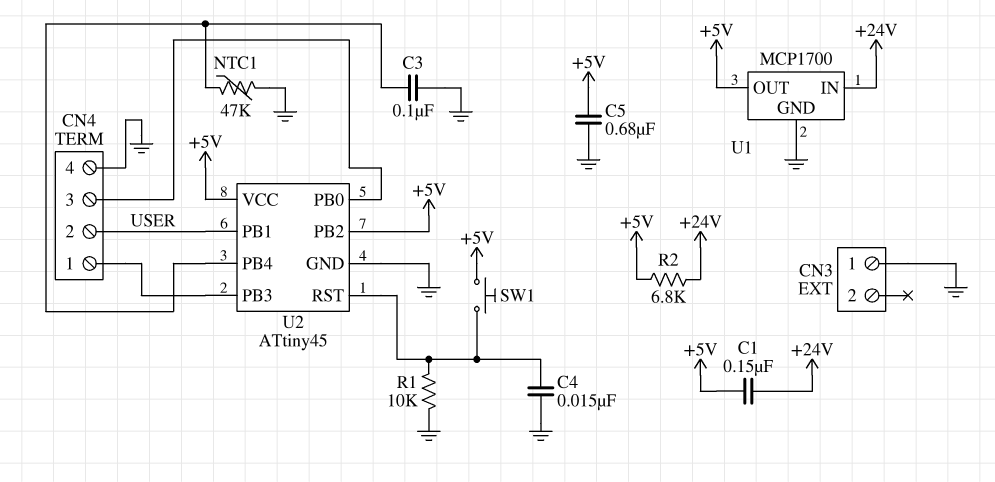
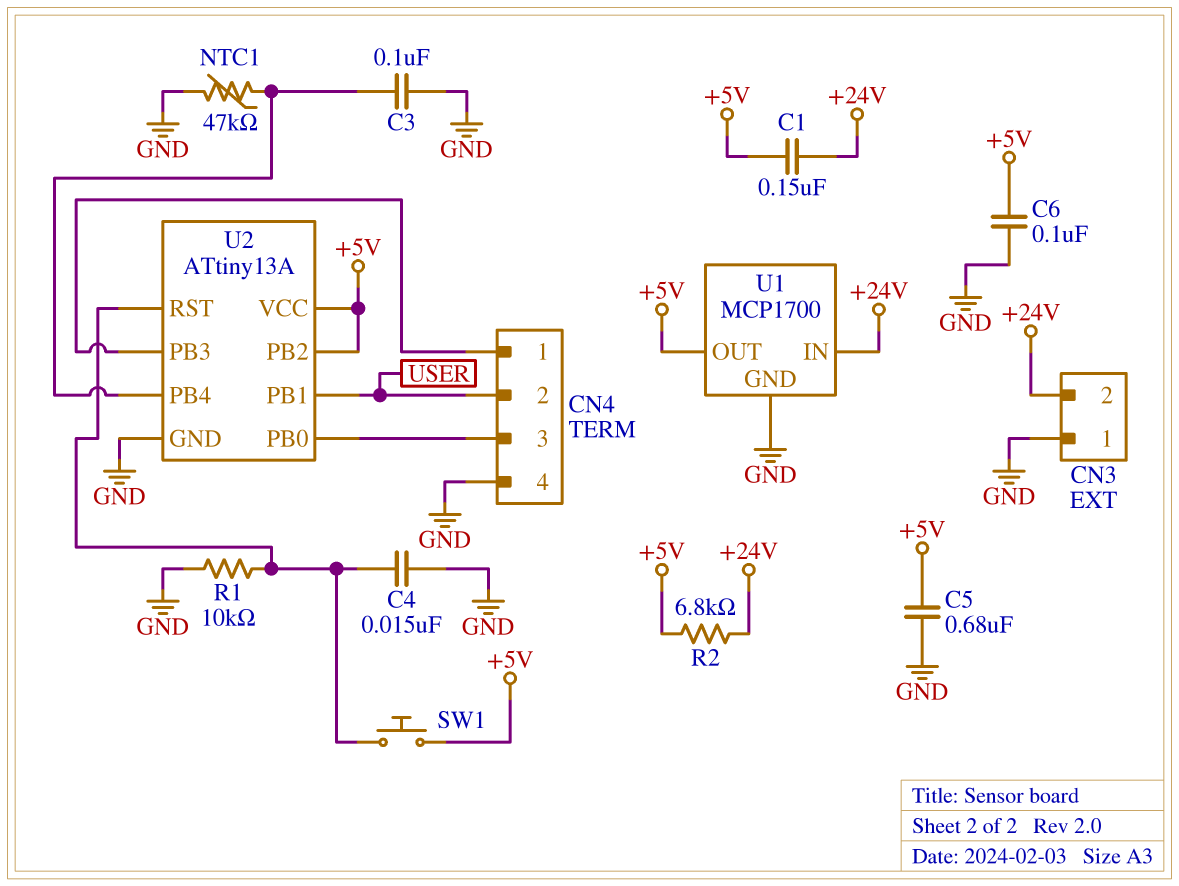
C6: none -> 100nF (+5V, GND)
CN3 pin 2: none -> +24V
U2: ATtiny45 -> ATtiny13A

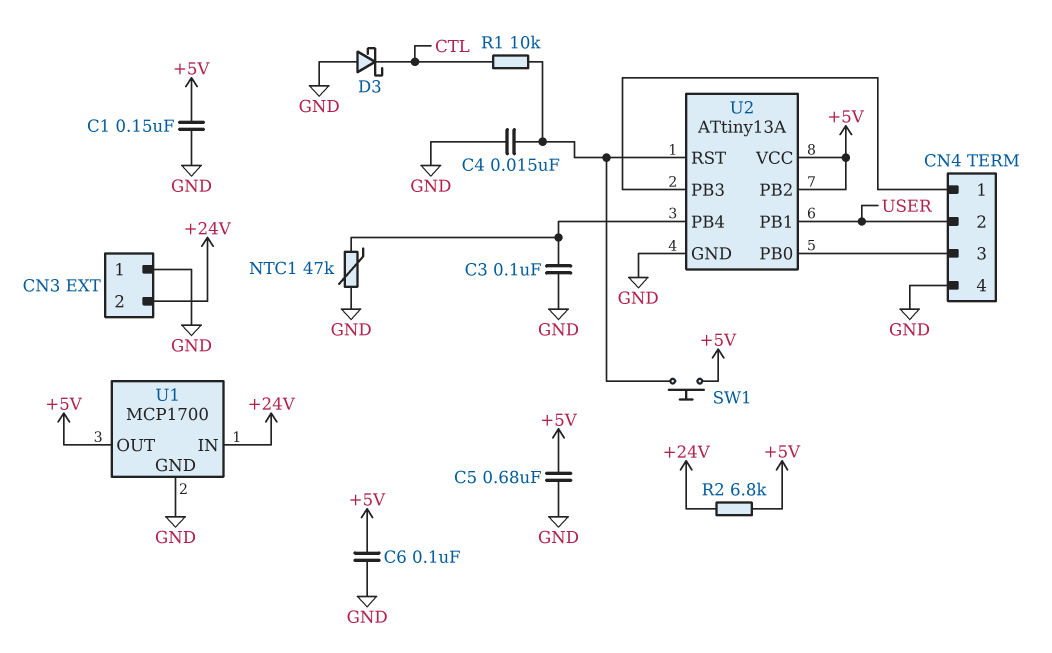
C1: 150nF (+5V, +24V) -> 150nF (+5V, GND)
D3: none -> schottky (A GND, K CTL)
R1: 10k (GND, U2/RST) -> 10k (CTL, U2/RST)

